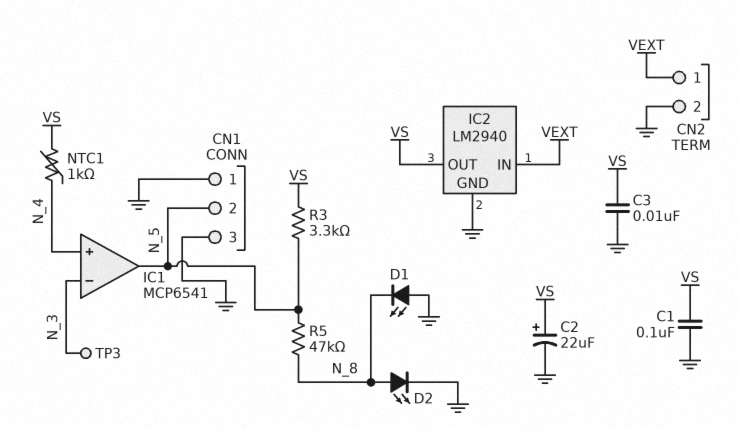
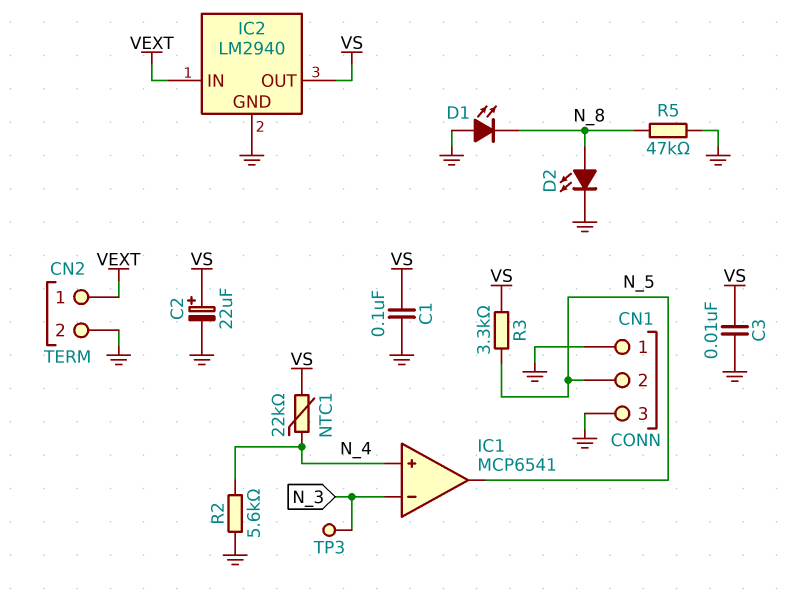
NTC1: 1k (N_4, VS) -> 22k (N_4, VS)
R2: none -> 5.6k (GND, N_4)
R5: 47k (N_5, N_8) -> 47k (GND, N_8)

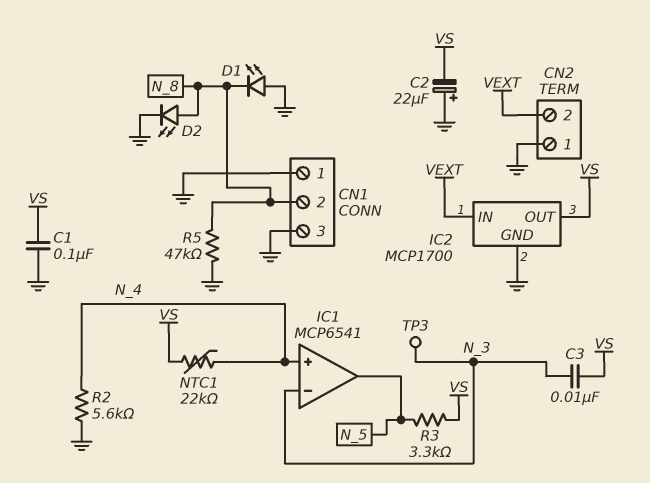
C2: 22uF (plus VS, minus GND) -> 22uF (plus GND, minus VS)
C3: 10nF (GND, VS) -> 10nF (N_3, VS)
CN1 pin 2: N_5 -> N_8
CN2 pin 1: VEXT -> GND
CN2 pin 2: GND -> VEXT
IC2: LM2940 -> MCP1700

